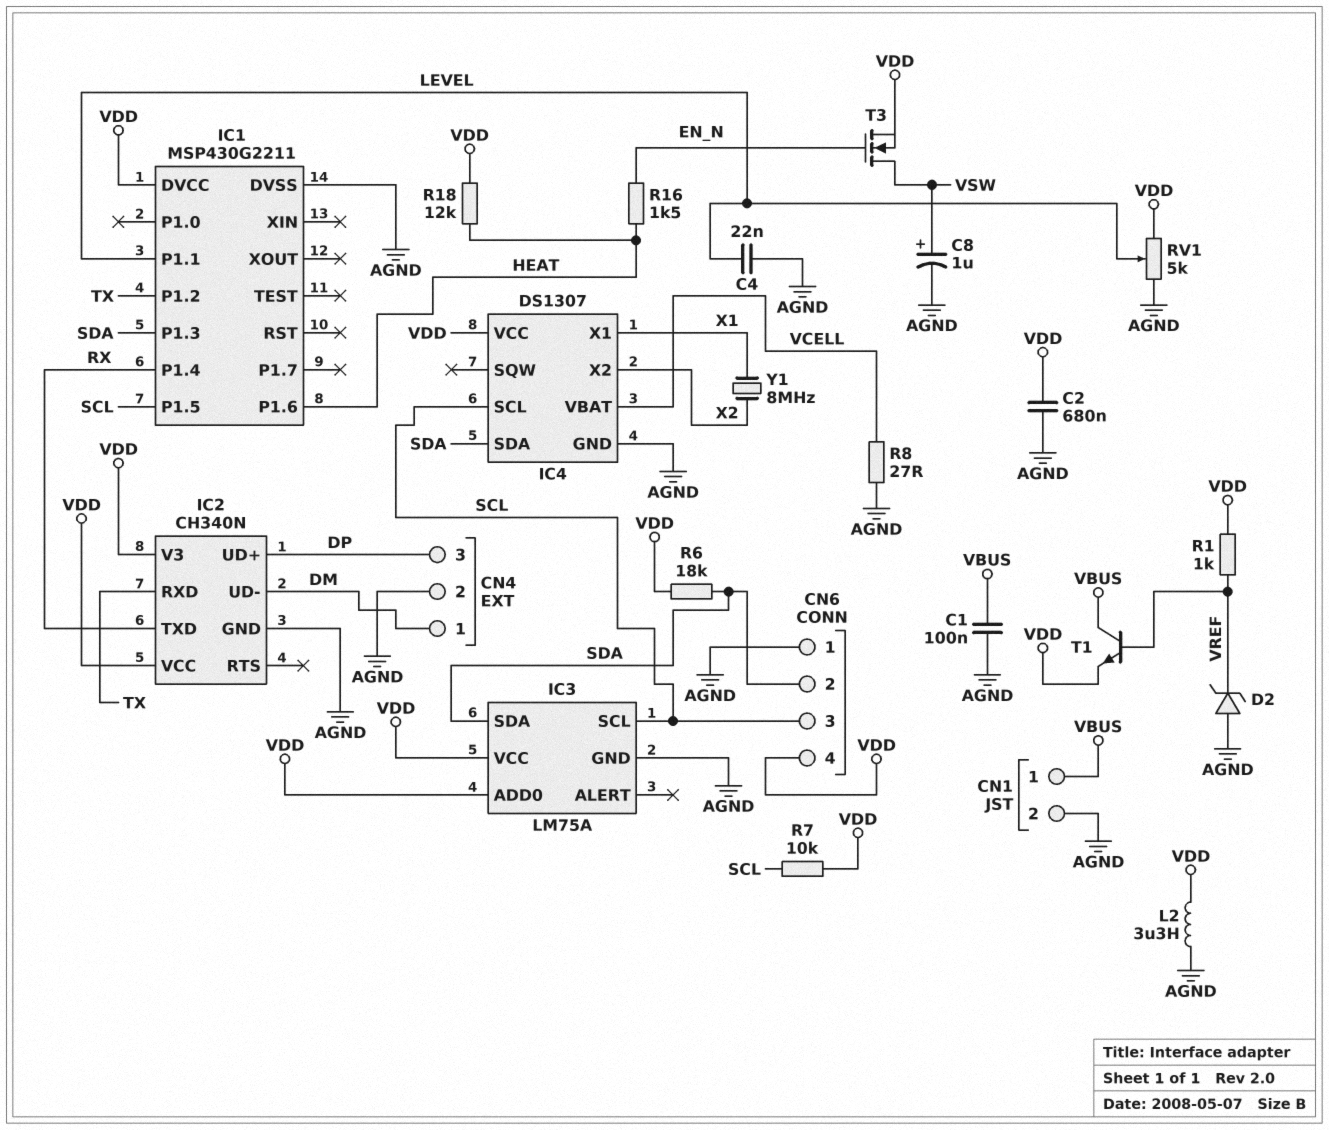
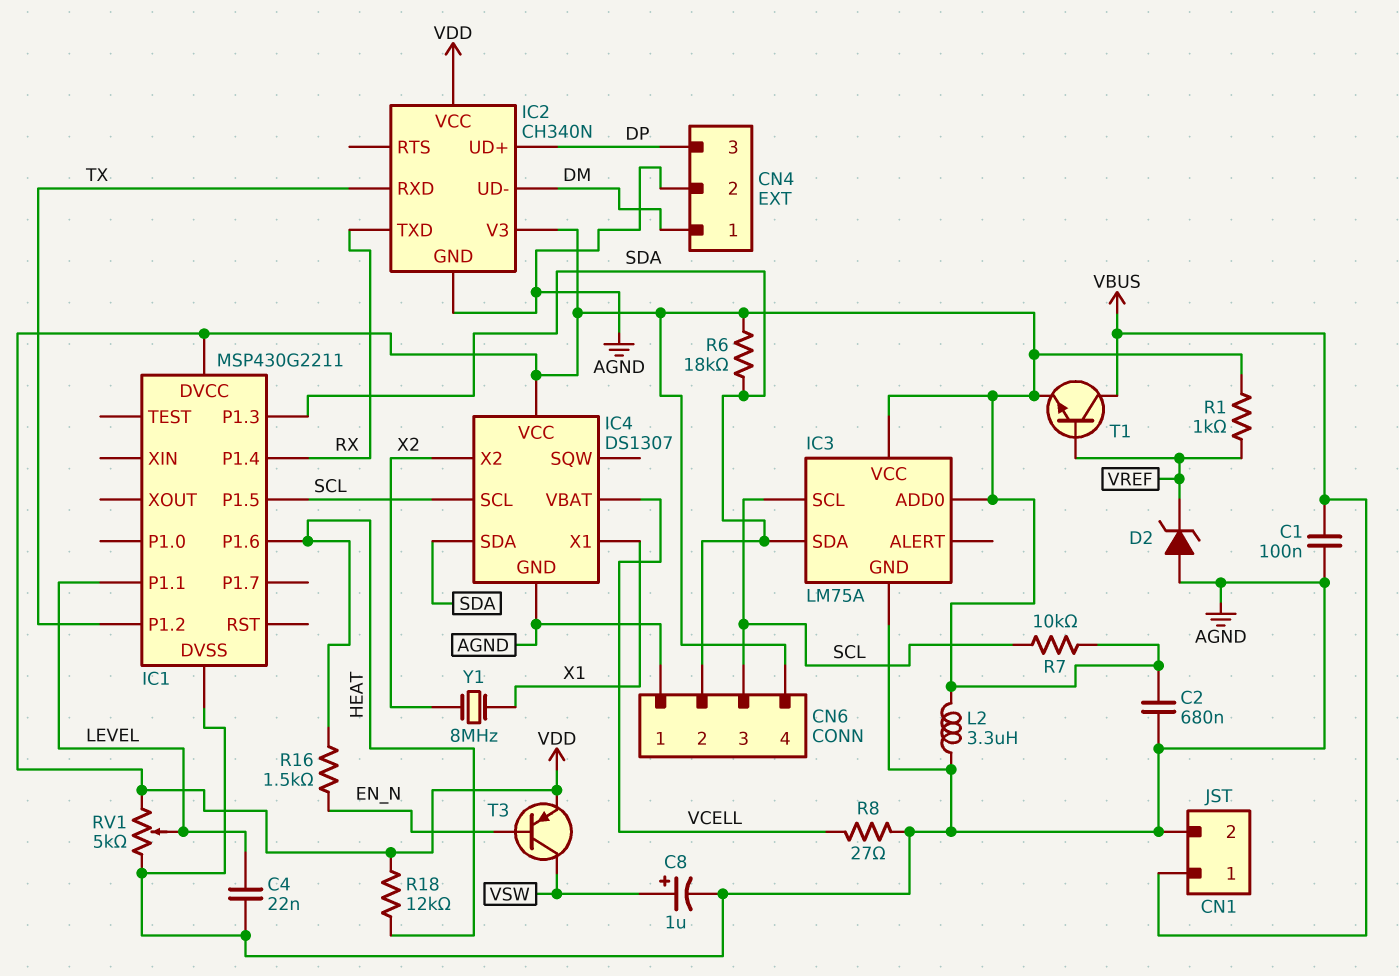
T3: NMOS (G EN_N, D VSW, S VDD) -> PNP (B EN_N, C VSW, E VDD)

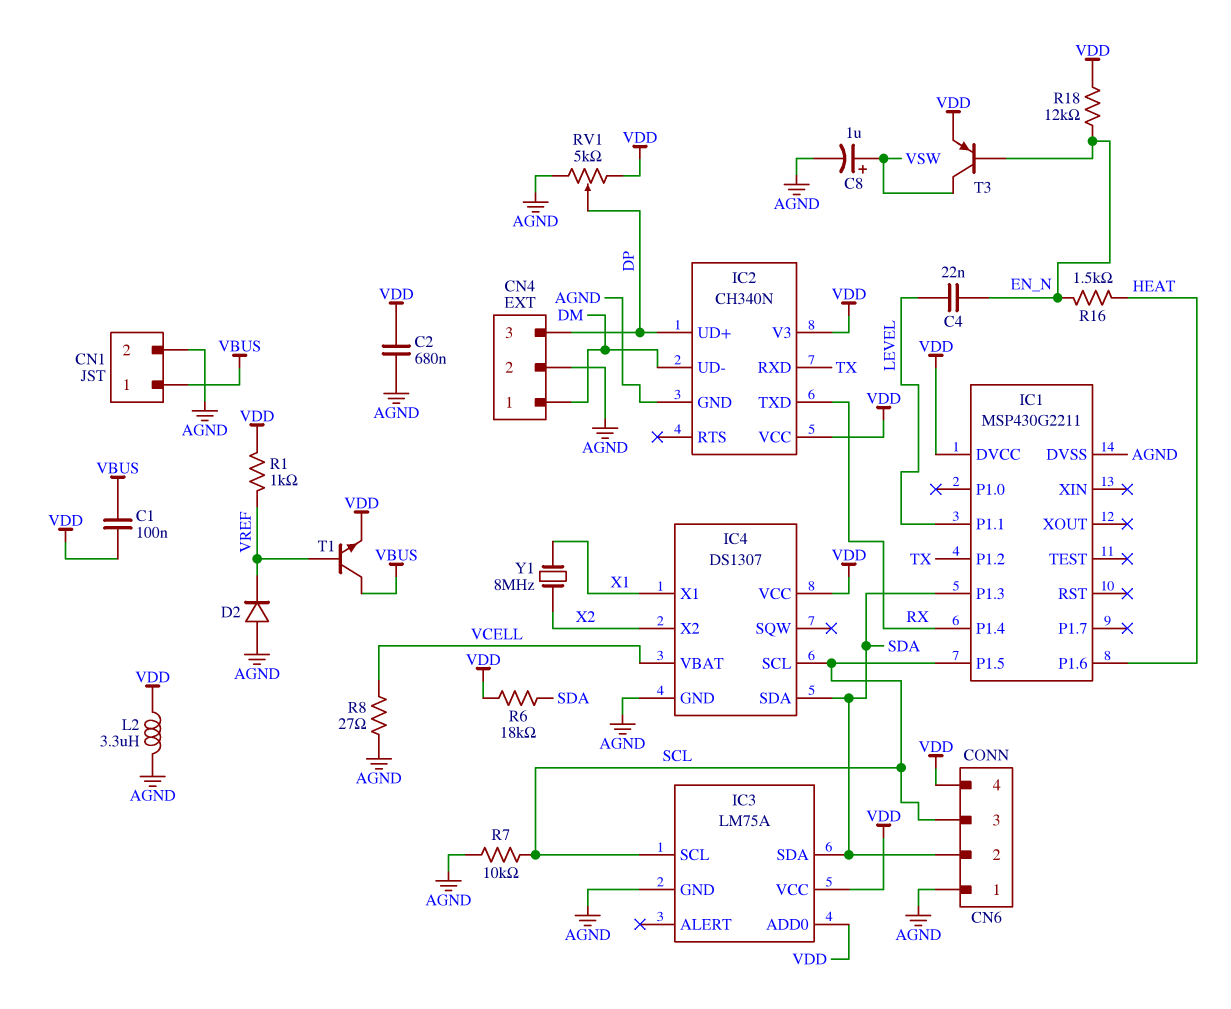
C1: 100nF (AGND, VBUS) -> 100nF (VBUS, VDD)
C4: 22nF (AGND, LEVEL) -> 22nF (EN_N, LEVEL)
D2: zener (A AGND, K VREF) -> diode (A AGND, K VREF)
R7: 10k (SCL, VDD) -> 10k (AGND, SCL)
R18: 12k (HEAT, VDD) -> 12k (EN_N, VDD)
RV1: 5k (AGND, VDD, wiper LEVEL) -> 5k (AGND, VDD, wiper DP)

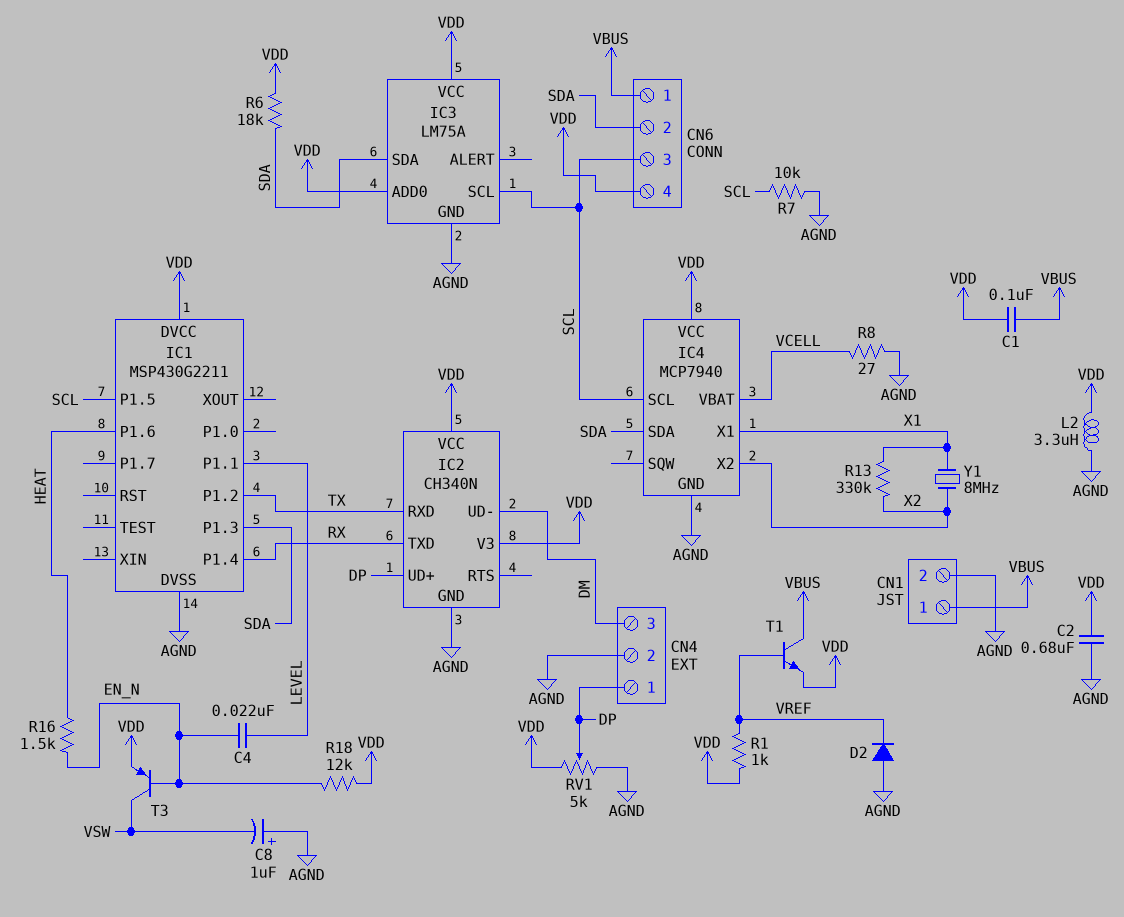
C8: 1uF (plus VSW, minus AGND) -> 1uF (plus AGND, minus VSW)
CN4 pin 1: DM -> DP
CN4 pin 3: DP -> DM
CN6 pin 1: AGND -> VBUS
IC4: DS1307 -> MCP7940
R13: none -> 330k (X1, X2)

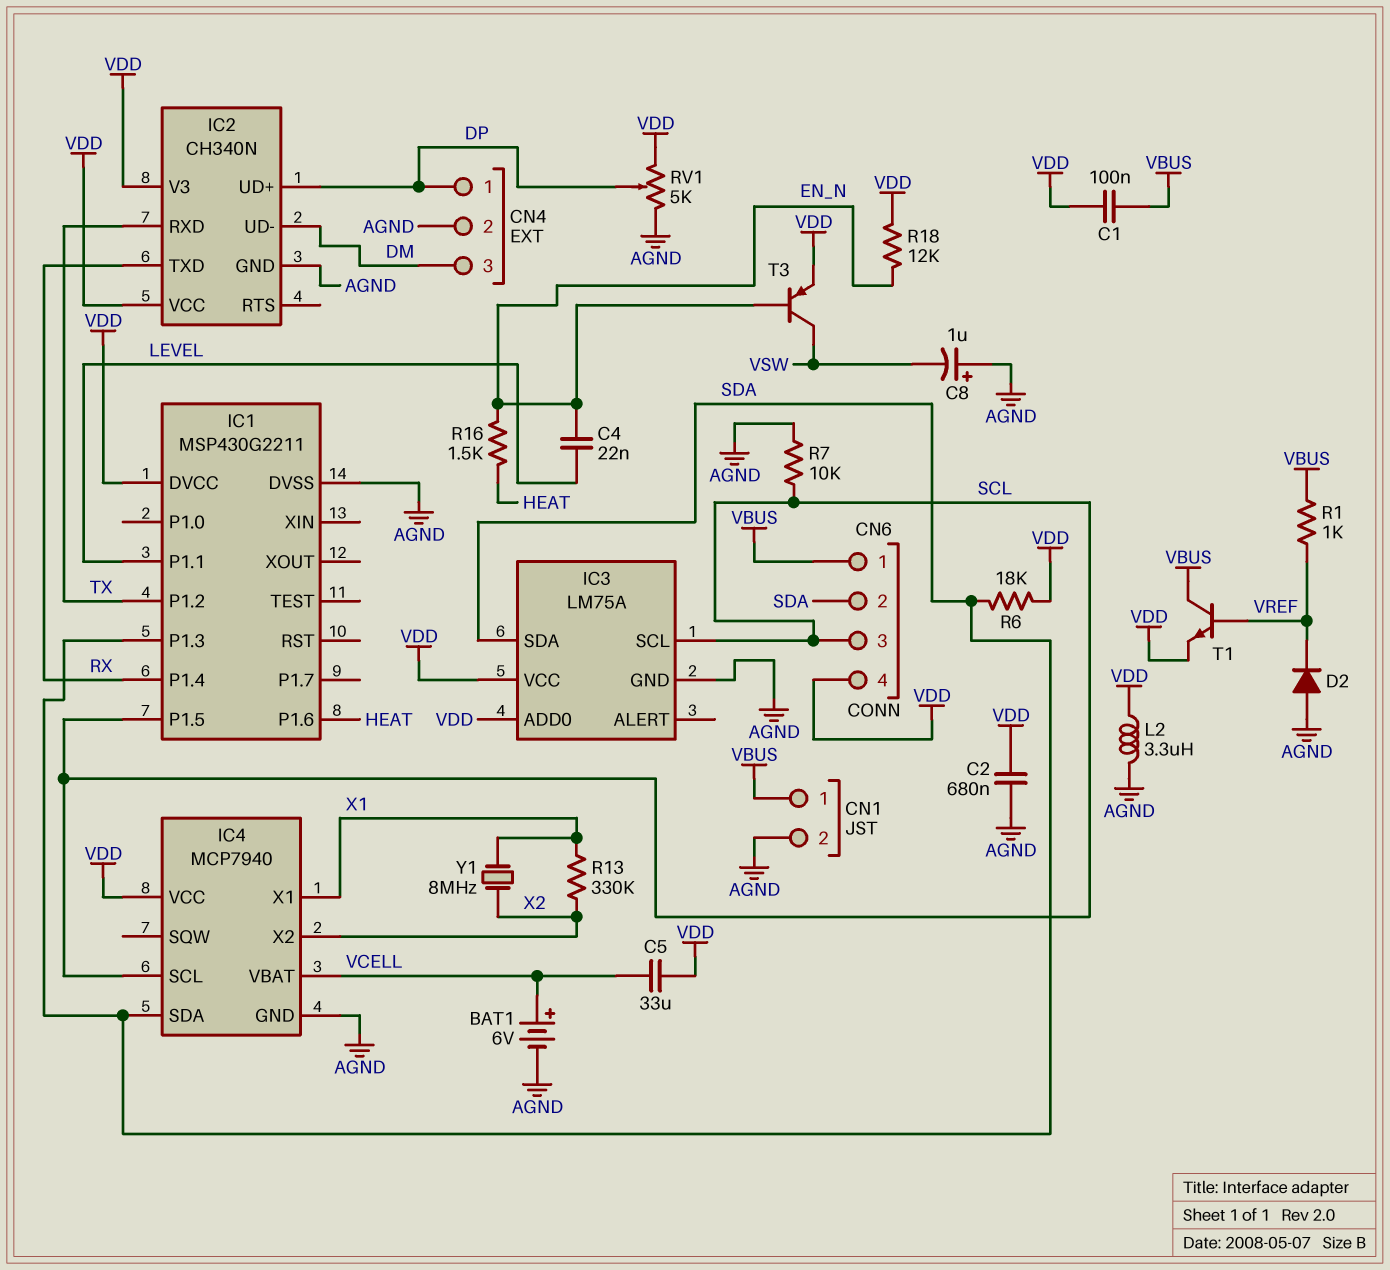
BAT1: none -> 6V (plus VCELL, minus AGND)
C5: none -> 33uF (VCELL, VDD)
R1: 1k (VDD, VREF) -> 1k (VBUS, VREF)
R8: 27 (AGND, VCELL) -> none

